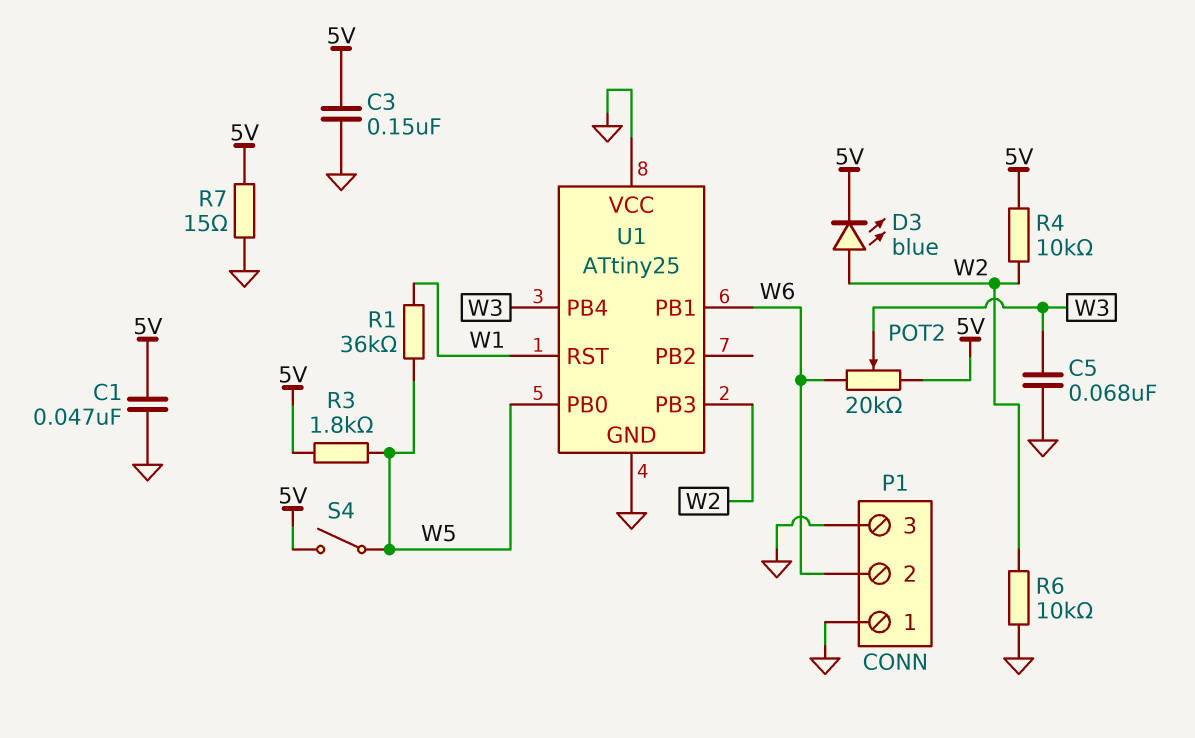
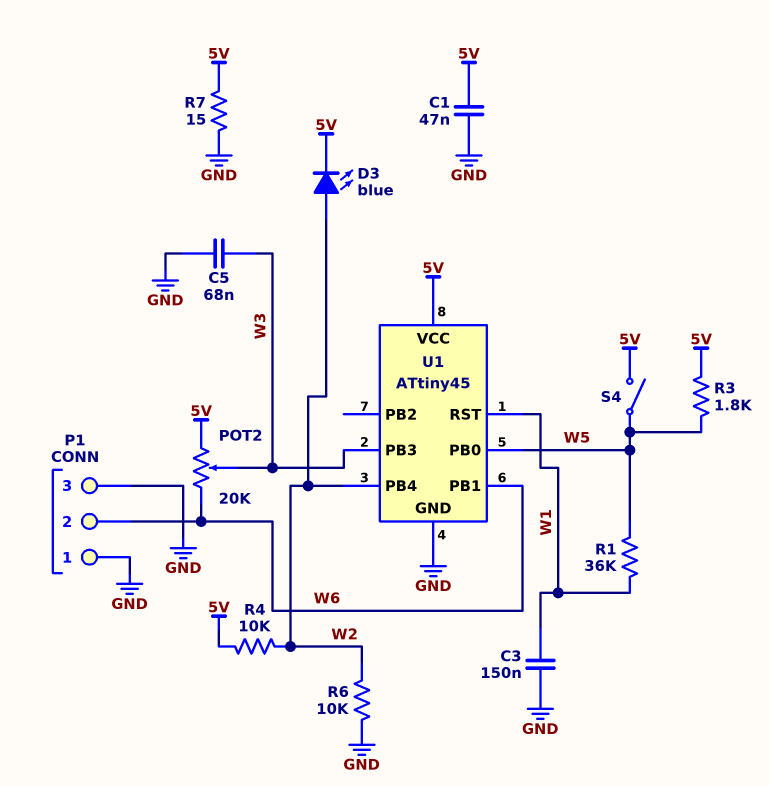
C3: 150nF (5V, GND) -> 150nF (GND, W1)
U1: ATtiny25 -> ATtiny45
U1 pin PB3: W2 -> W3
U1 pin PB4: W3 -> W2
U1 pin VCC: GND -> 5V

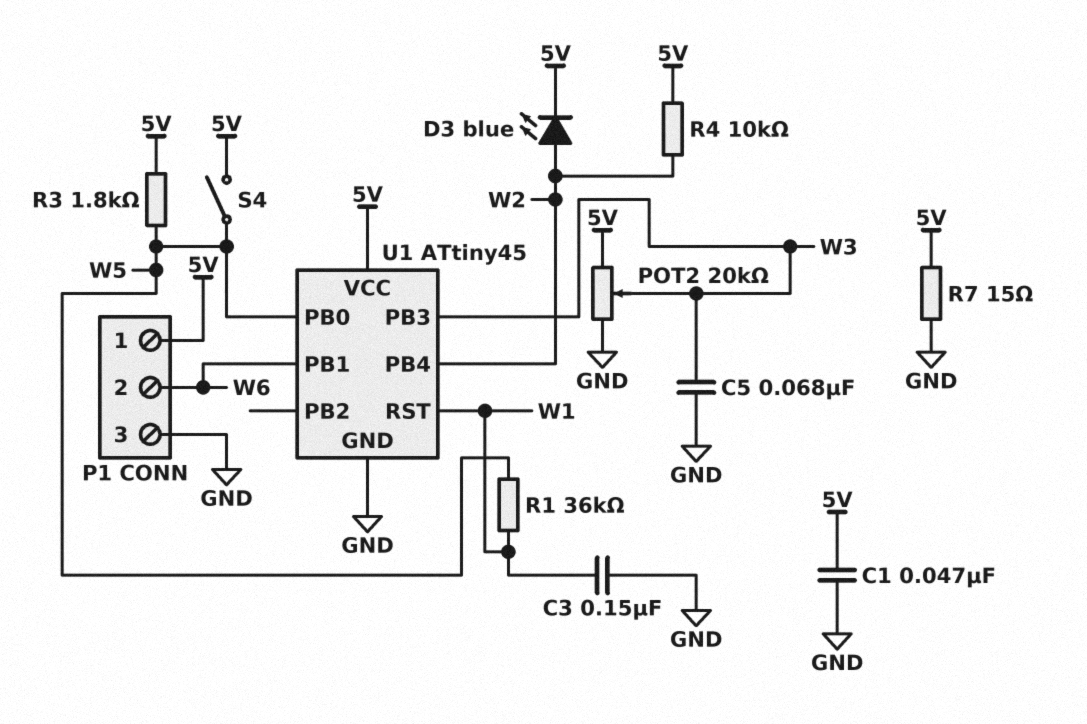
P1 pin 1: GND -> 5V
POT2: 20k (5V, W6, wiper W3) -> 20k (5V, GND, wiper W3)
R6: 10k (GND, W2) -> none

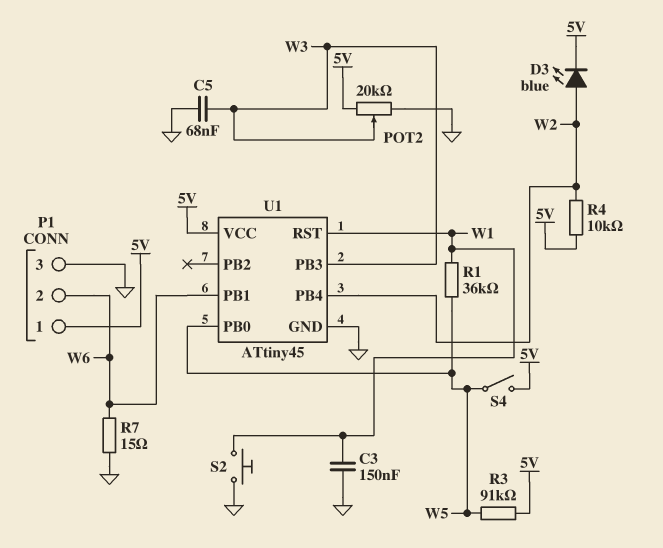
C1: 47nF (5V, GND) -> none
R3: 1.8k (5V, W5) -> 91k (5V, W5)
R7: 15 (5V, GND) -> 15 (GND, W6)
S2: none -> button (GND, W1)

